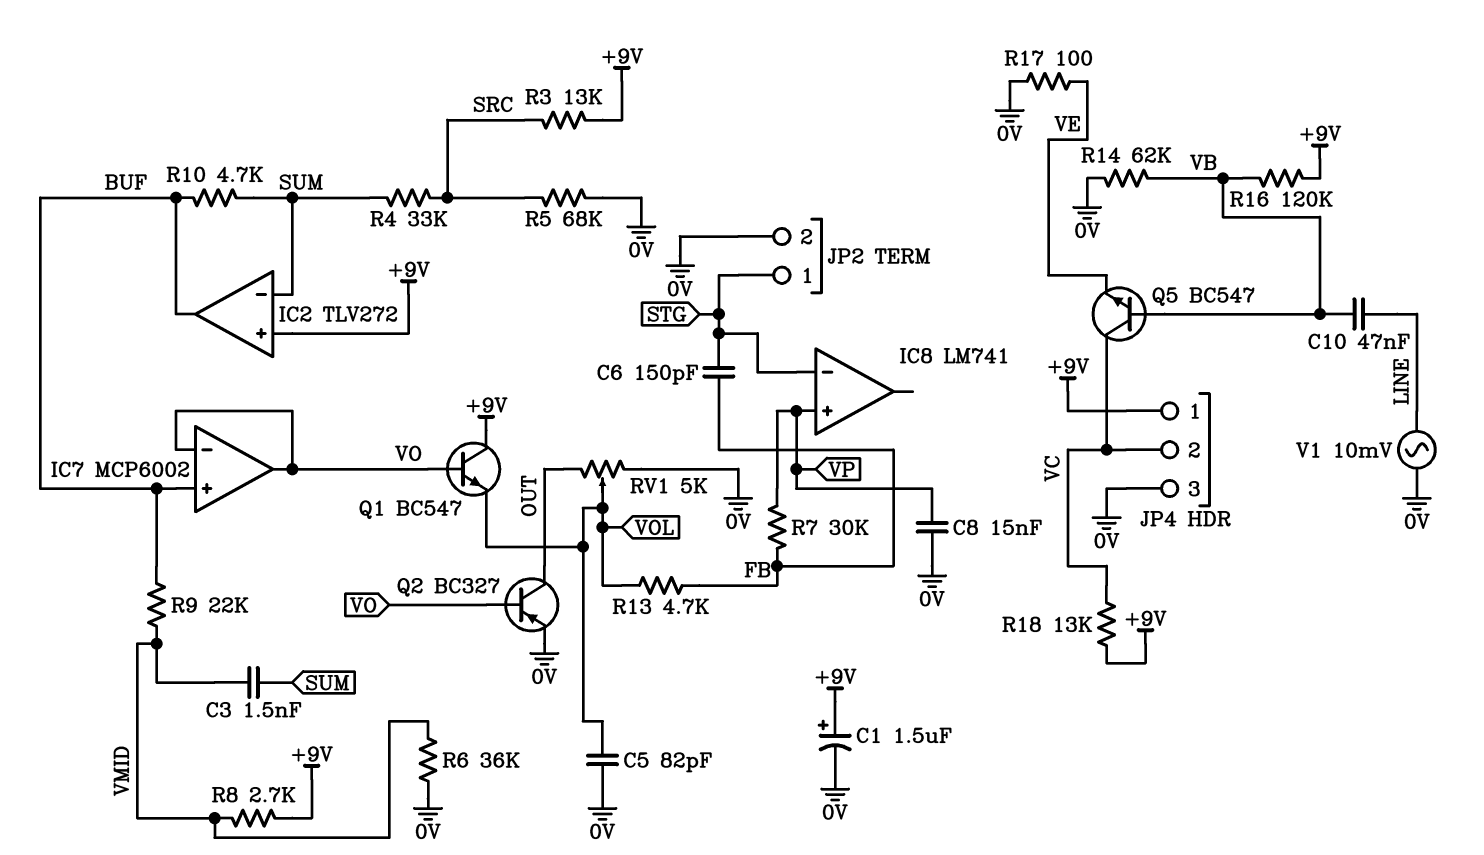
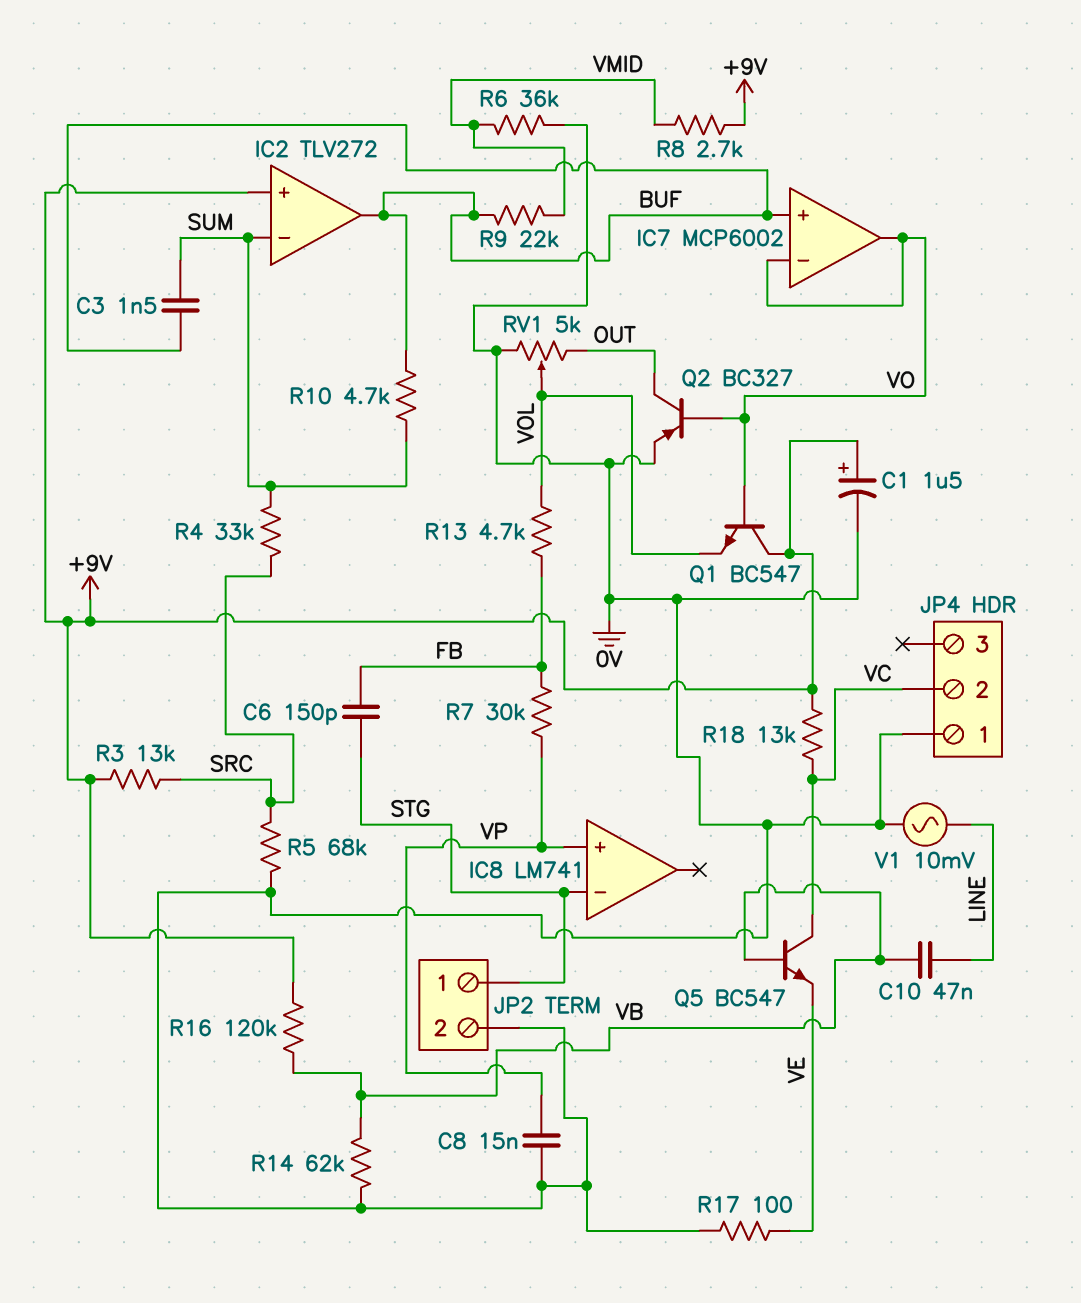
C3: 1.5nF (SUM, VMID) -> 1.5nF (BUF, SUM)
C5: 82pF (0V, VOL) -> none
JP4 pin 1: +9V -> 0V
JP4 pin 3: 0V -> none

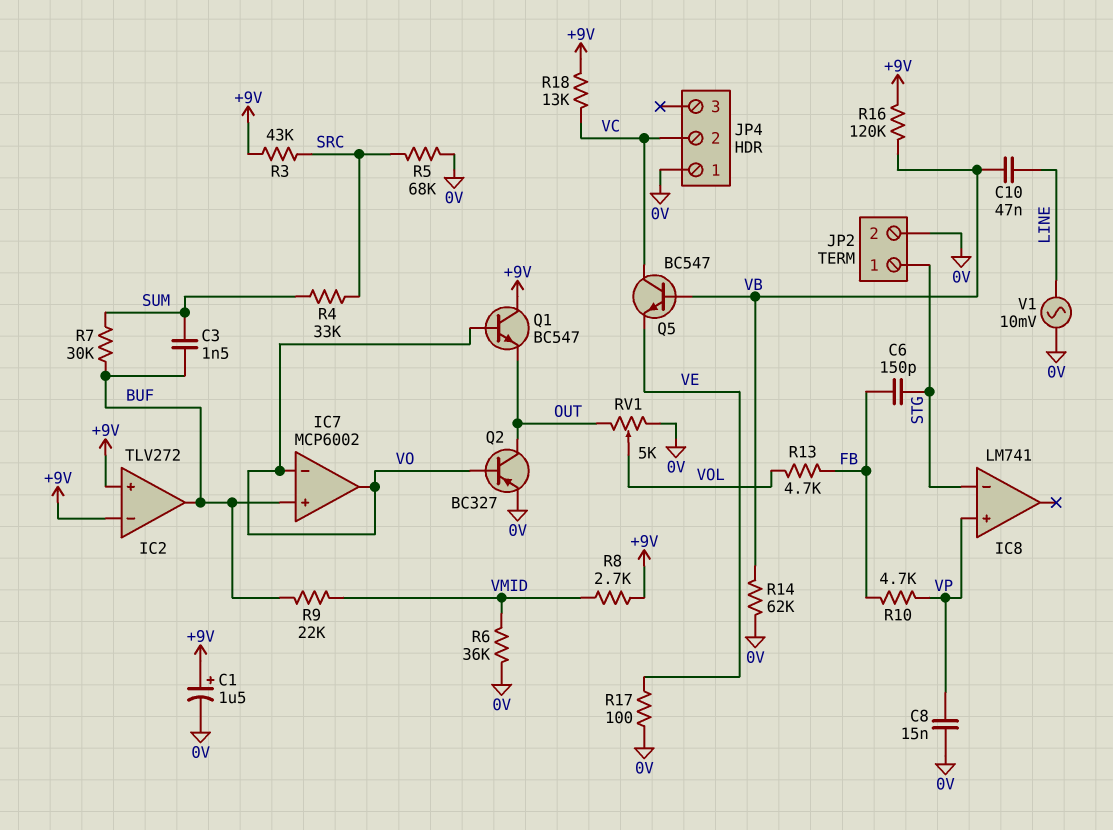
IC2 pin in-: SUM -> +9V
Q1: NPN BC547 (B VO, C +9V, E VOL) -> NPN BC547 (B VO, C +9V, E OUT)
R3: 13k (+9V, SRC) -> 43k (+9V, SRC)
R7: 30k (FB, VP) -> 30k (BUF, SUM)
R10: 4.7k (BUF, SUM) -> 4.7k (FB, VP)

